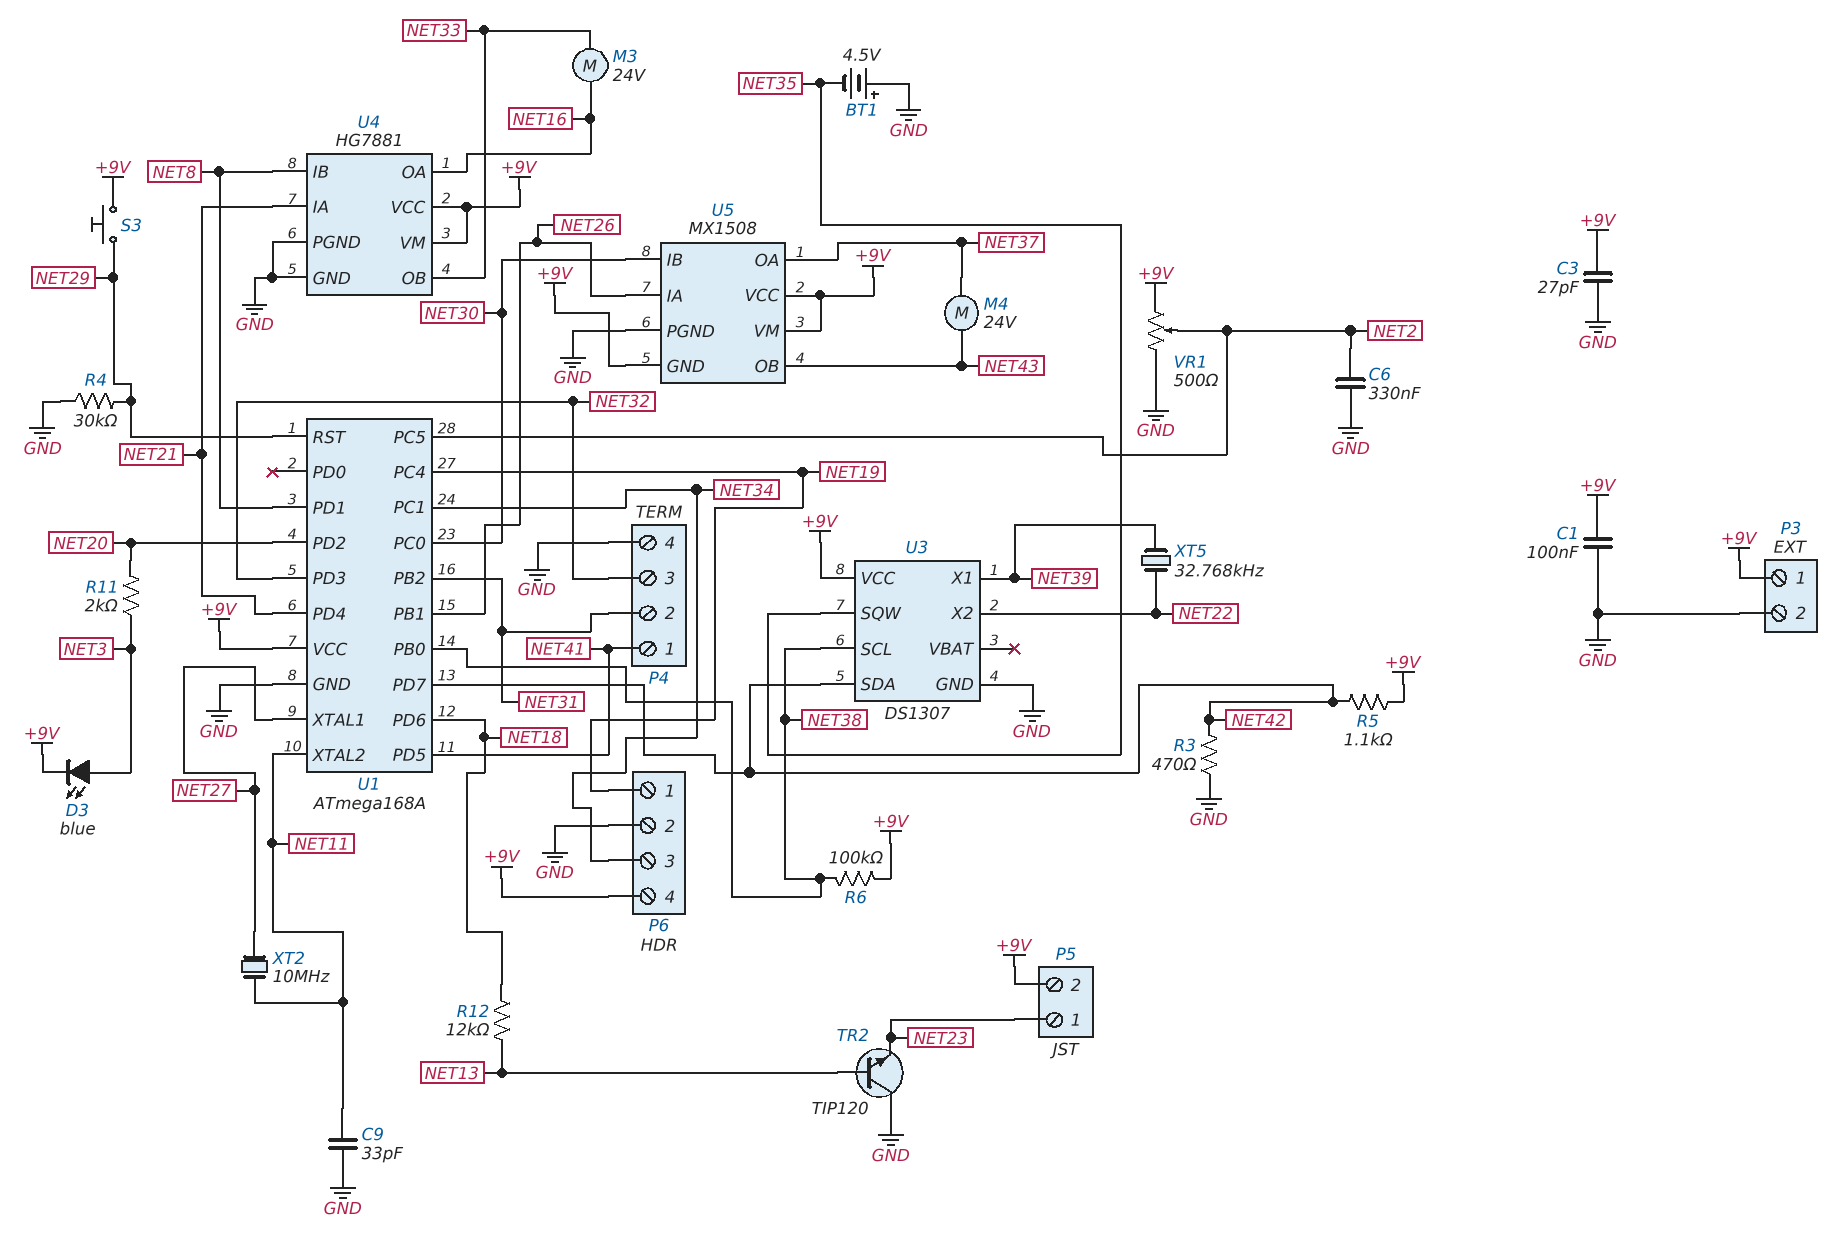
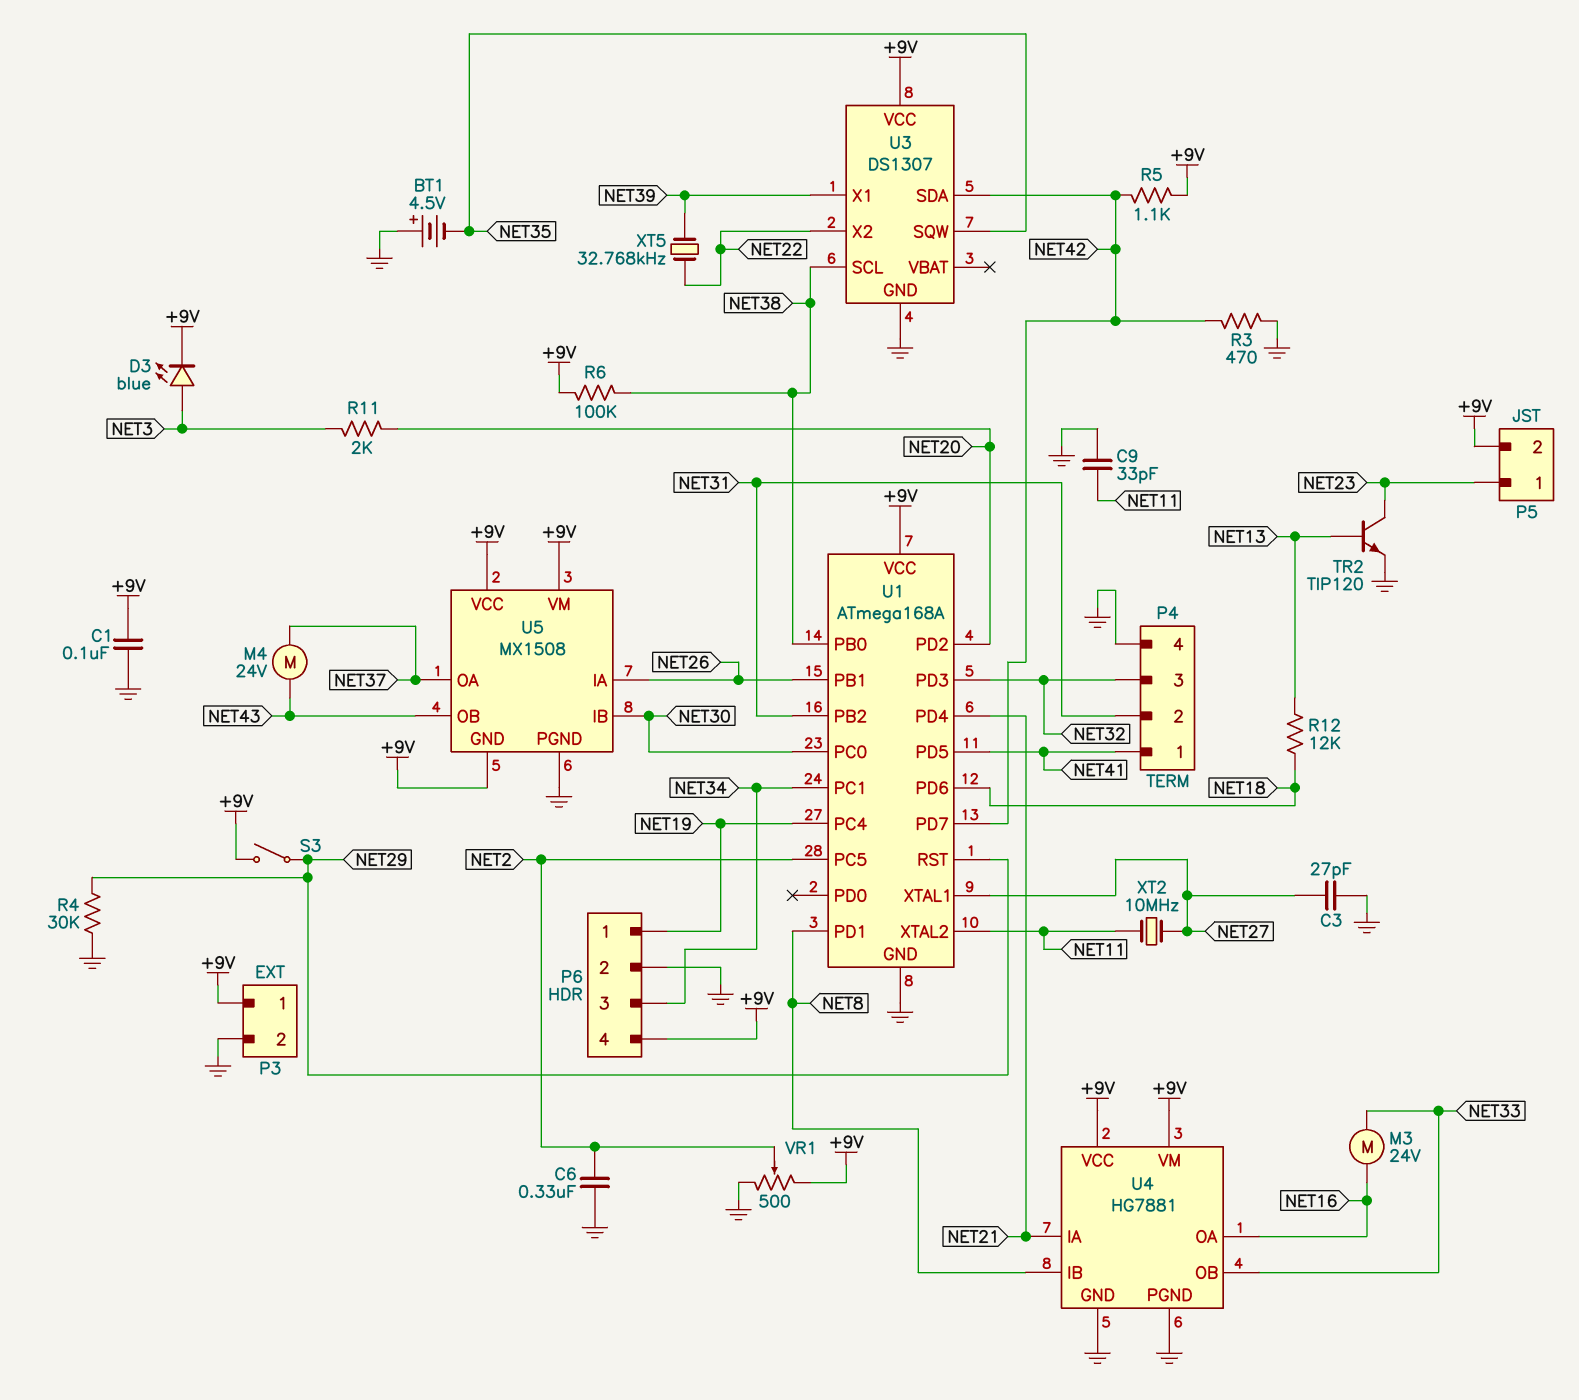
C3: 27pF (+9V, GND) -> 27pF (GND, NET27)
S3: button (+9V, NET29) -> switch (+9V, NET29)
TR2: NPN TIP120 (B NET13, C GND, E NET23) -> NPN TIP120 (B NET13, C NET23, E GND)

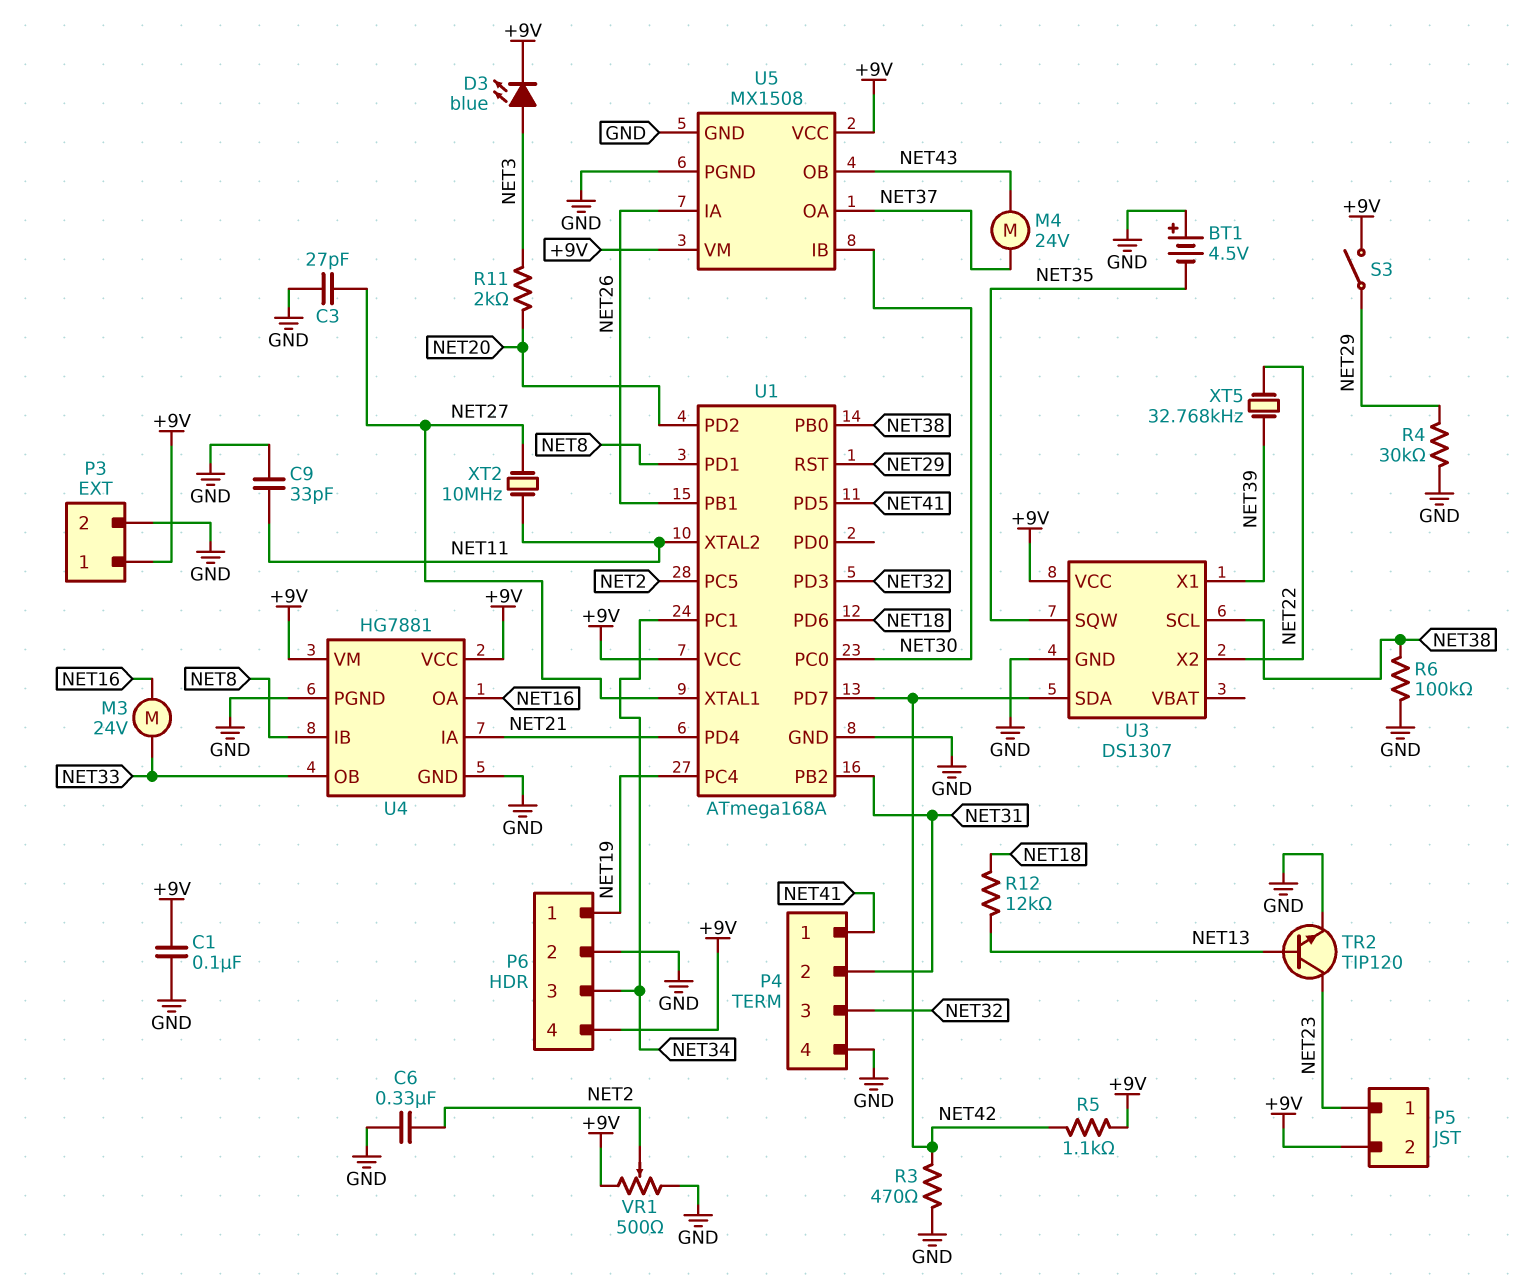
R6: 100k (+9V, NET38) -> 100k (GND, NET38)
U5 pin GND: +9V -> GND

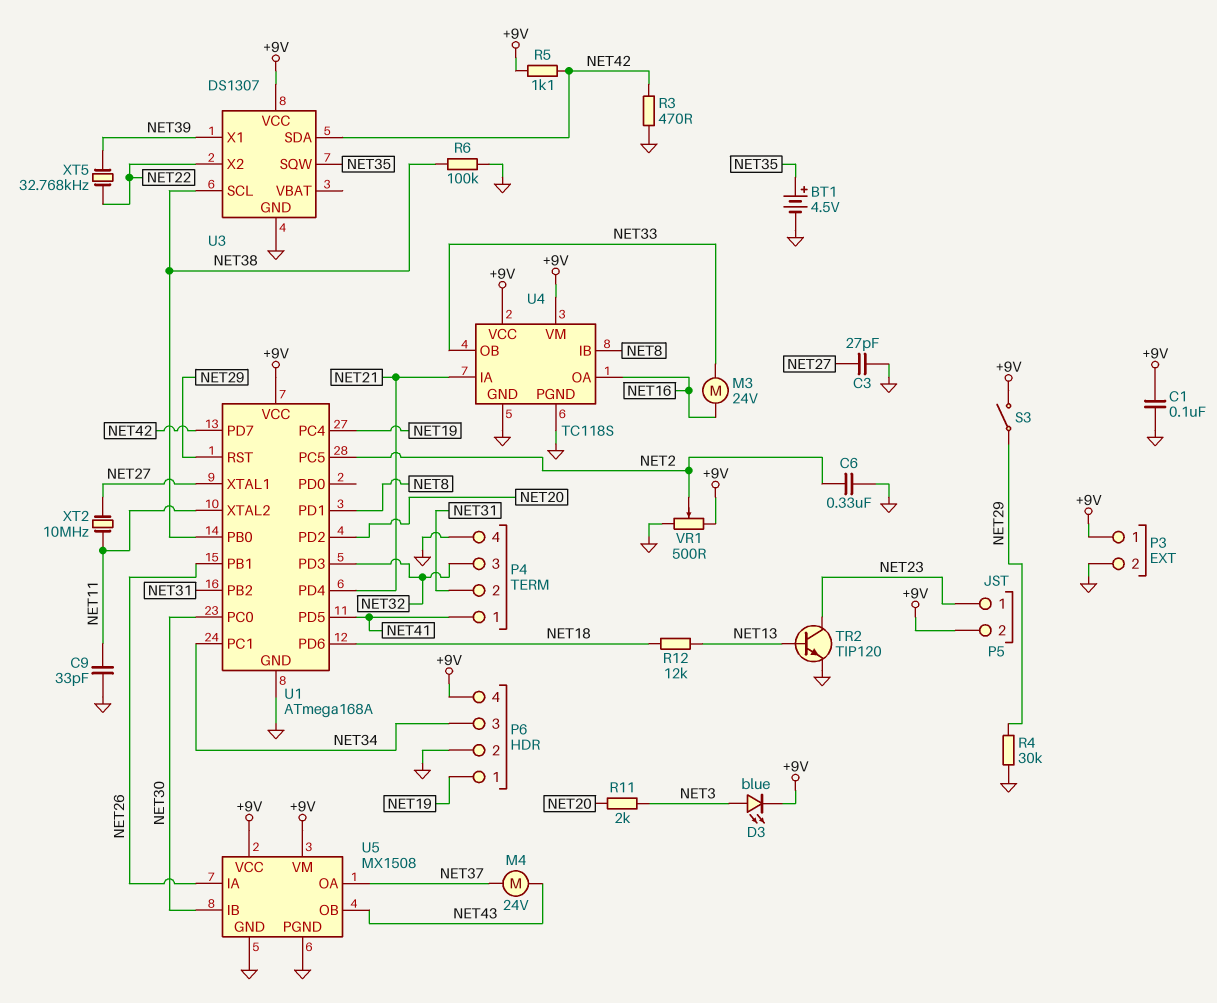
BT1: 4.5V (plus GND, minus NET35) -> 4.5V (plus NET35, minus GND)
U4: HG7881 -> TC118S

